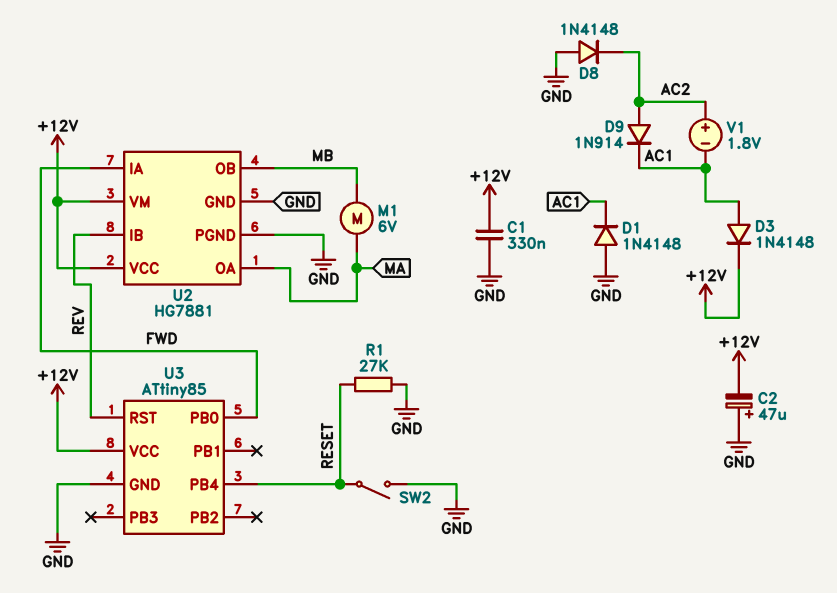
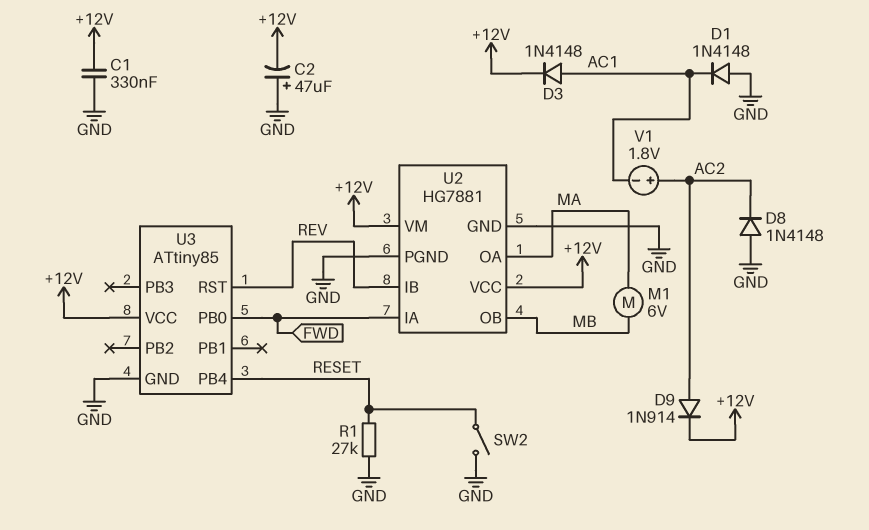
D9: diode 1N914 (A AC2, K AC1) -> diode 1N914 (A AC2, K +12V)

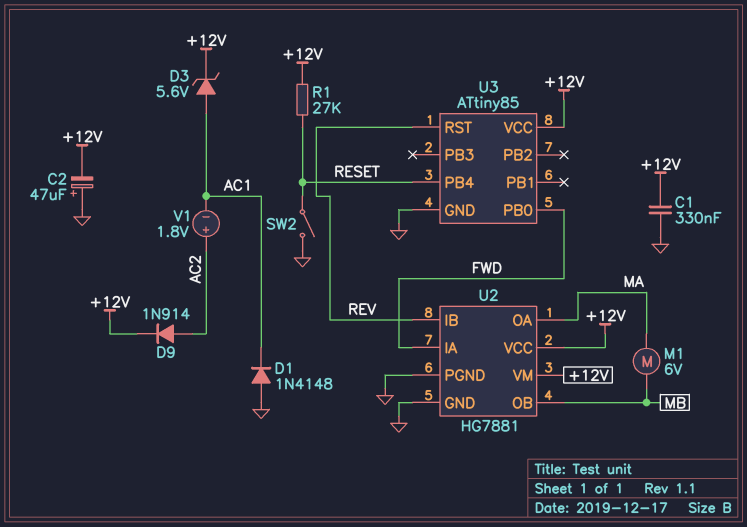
D3: diode 1N4148 (A AC1, K +12V) -> zener 5.6V (A AC1, K +12V)
D8: diode 1N4148 (A GND, K AC2) -> none
R1: 27k (GND, RESET) -> 27k (+12V, RESET)

